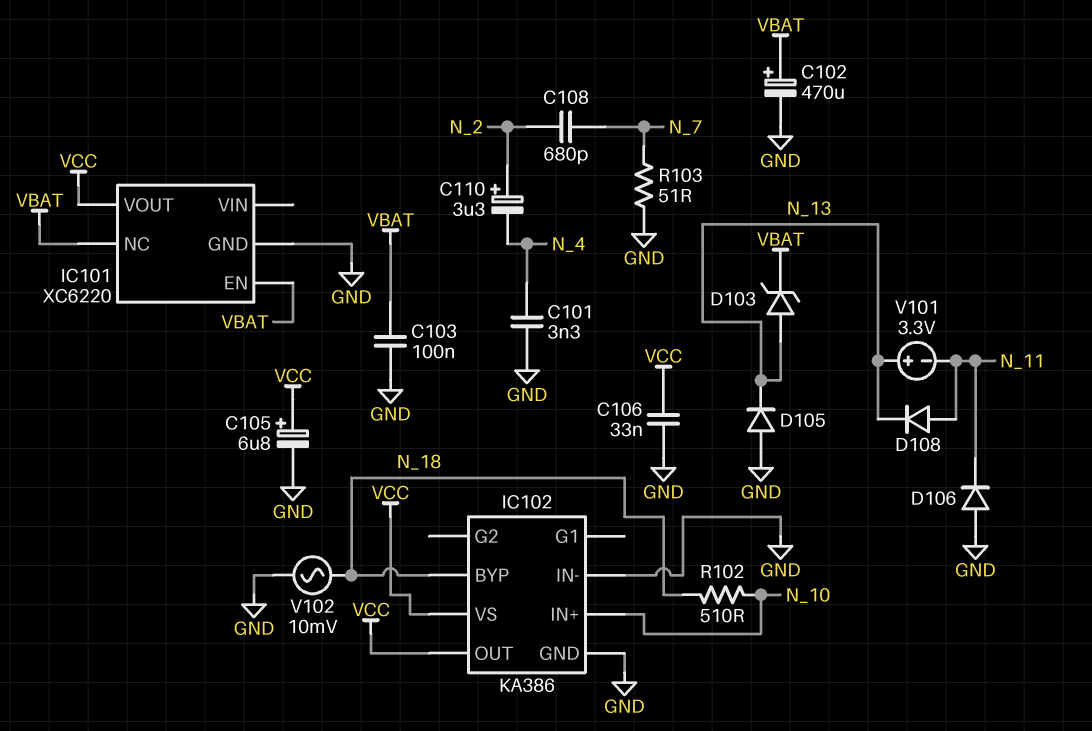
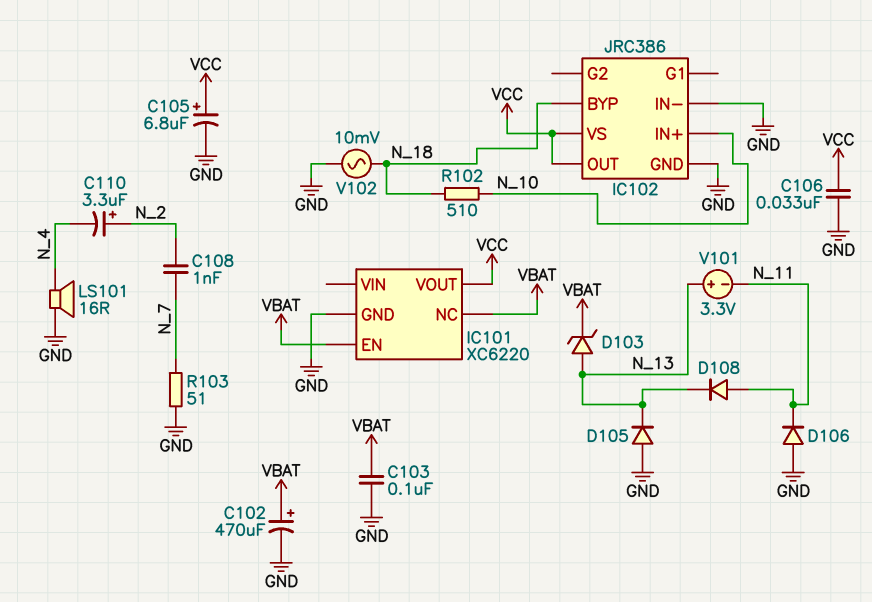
C101: 3.3nF (GND, N_4) -> none
C108: 680pF (N_2, N_7) -> 1nF (N_2, N_7)
IC102: KA386 -> JRC386
LS101: none -> speaker 16R (GND, N_4)

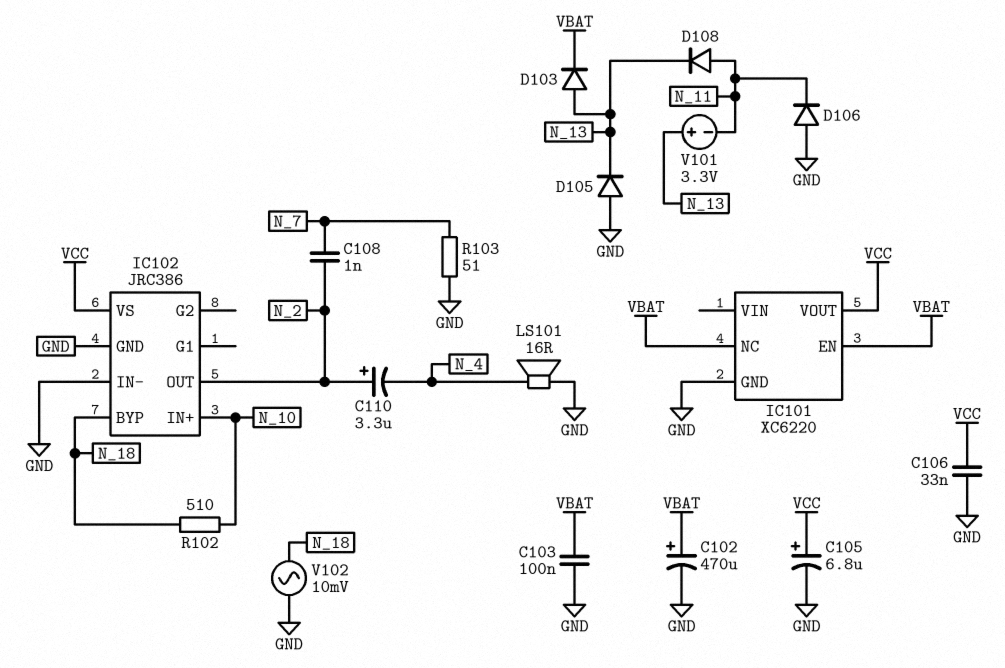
D103: zener (A N_13, K VBAT) -> diode (A N_13, K VBAT)
IC102 pin OUT: VCC -> N_2

